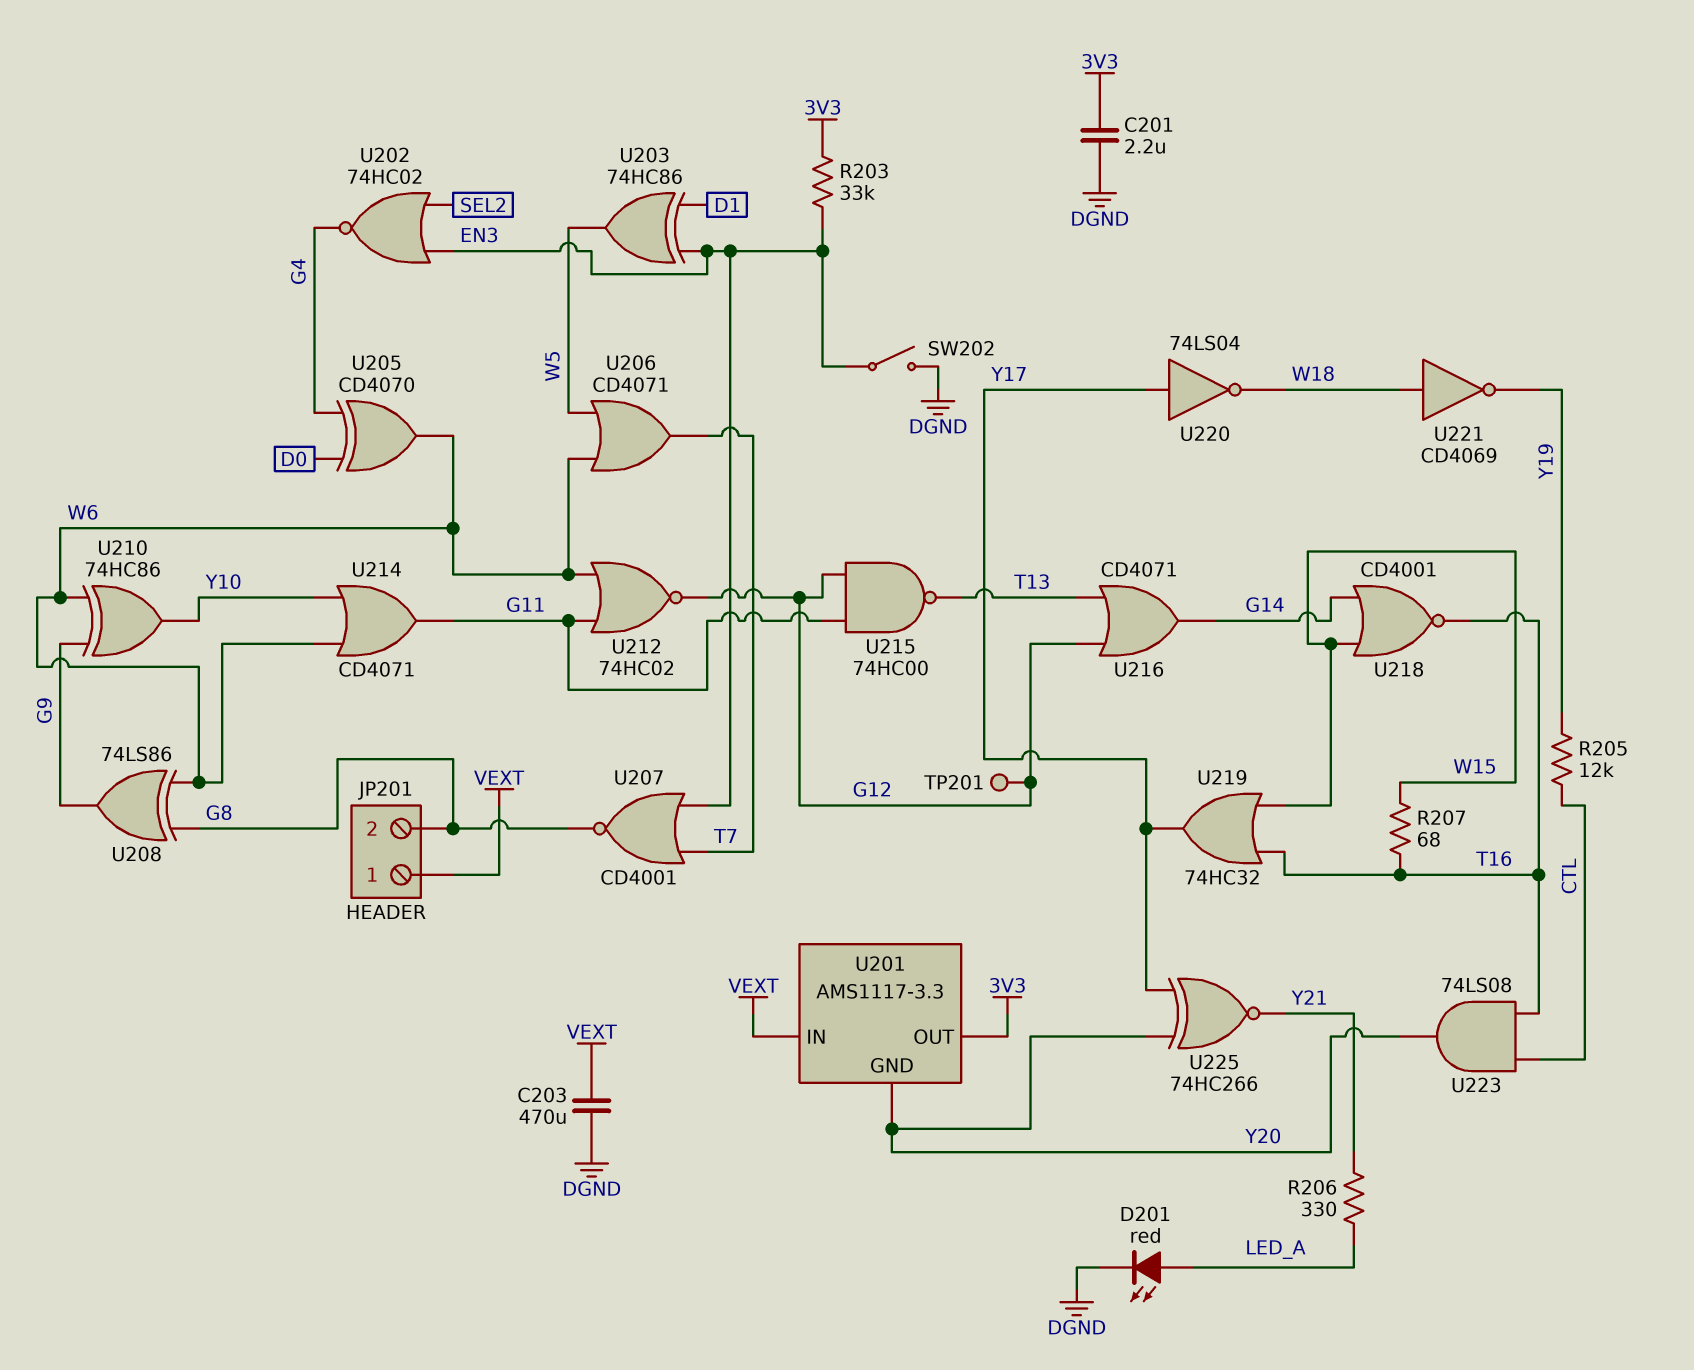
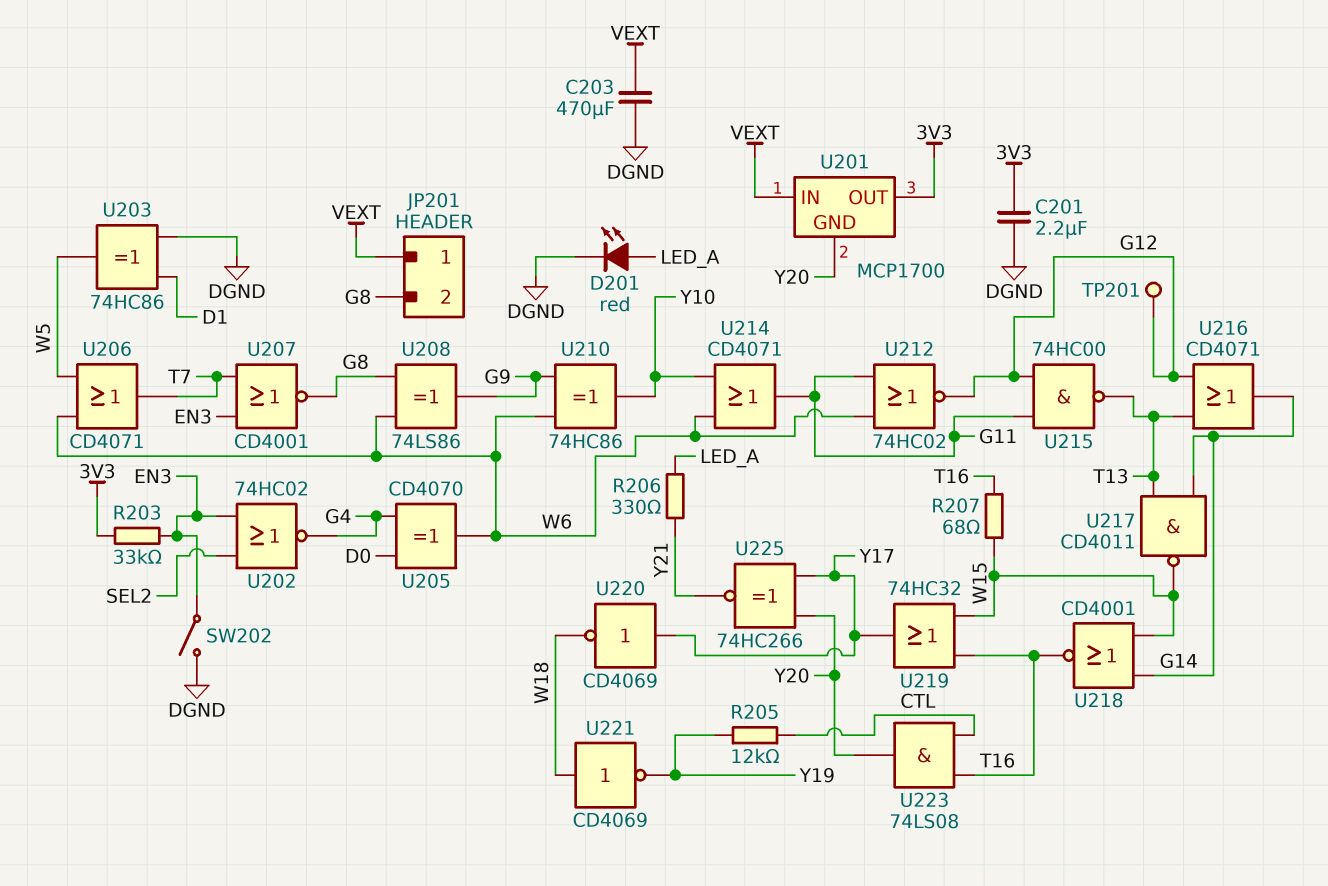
U201: AMS1117-3.3 -> MCP1700
U203: XOR 74HC86 (in D1, in EN3, out W5) -> XOR 74HC86 (in D1, in DGND, out W5)
U217: none -> NAND CD4011 (in G14, in T13, out W15)
U220: NOT 74LS04 (in Y17, out W18) -> NOT CD4069 (in Y17, out W18)

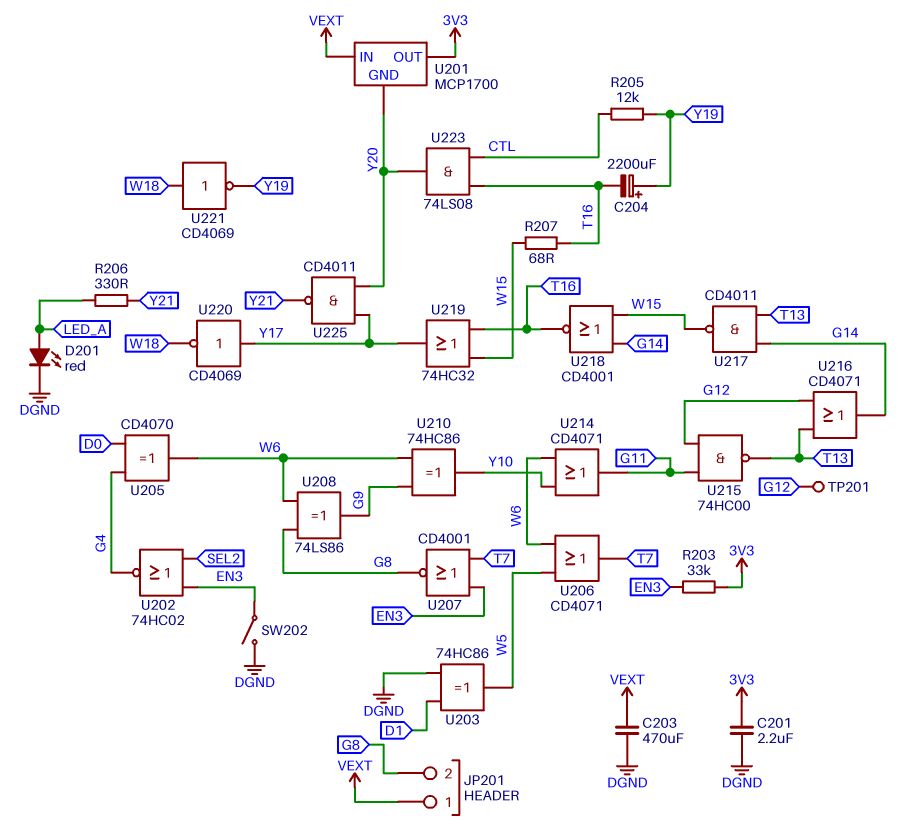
C204: none -> 2200uF (plus Y19, minus T16)
U212: NOR 74HC02 (in G11, in W6, out G12) -> none
U225: XNOR 74HC266 (in Y17, in Y20, out Y21) -> NAND CD4011 (in Y17, in Y20, out Y21)

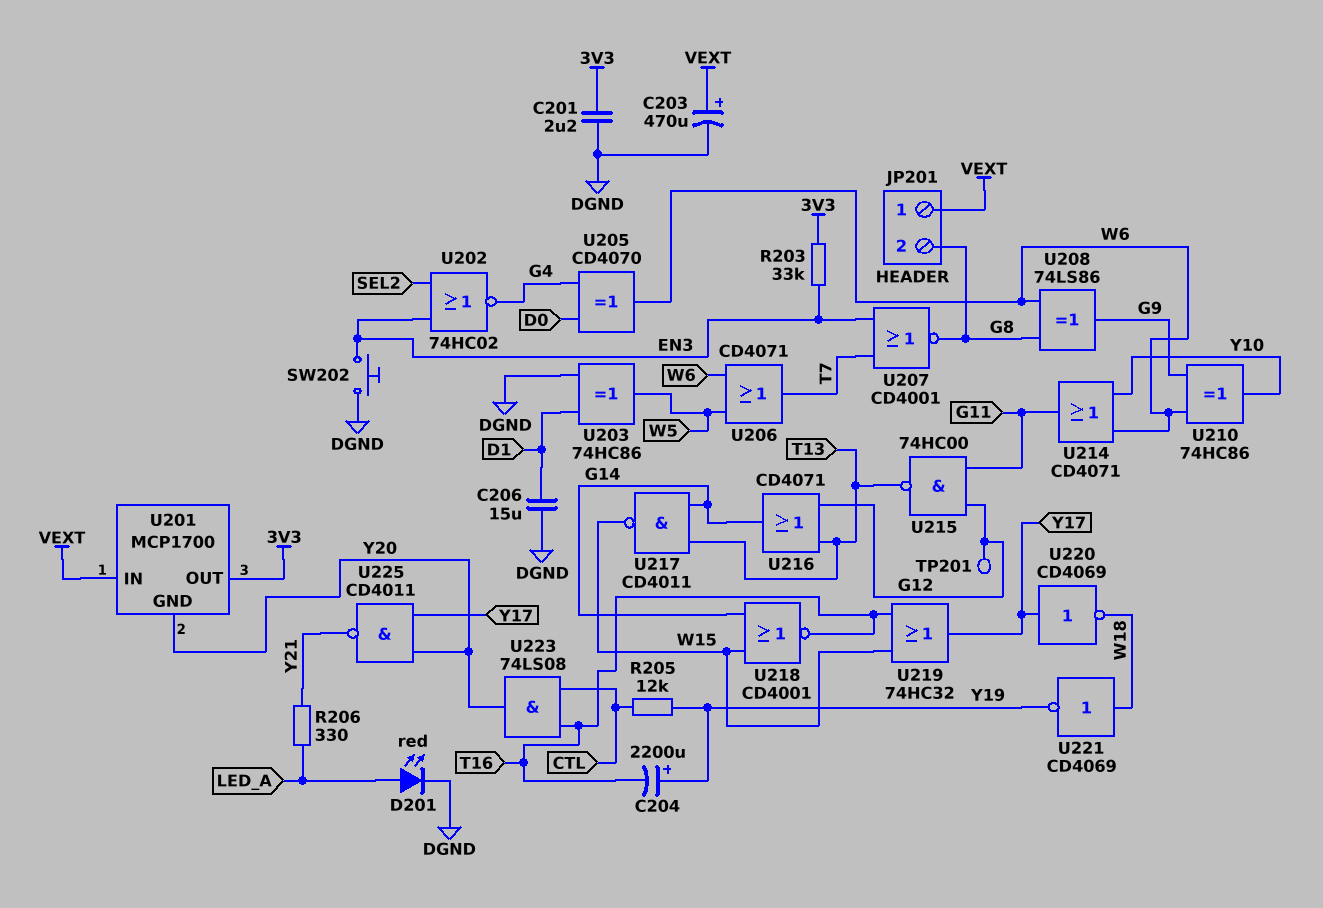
C203: 470uF (DGND, VEXT) -> 470uF (plus VEXT, minus DGND)
C206: none -> 15uF (D1, DGND)
R207: 68 (T16, W15) -> none
SW202: switch (DGND, EN3) -> button (DGND, EN3)

